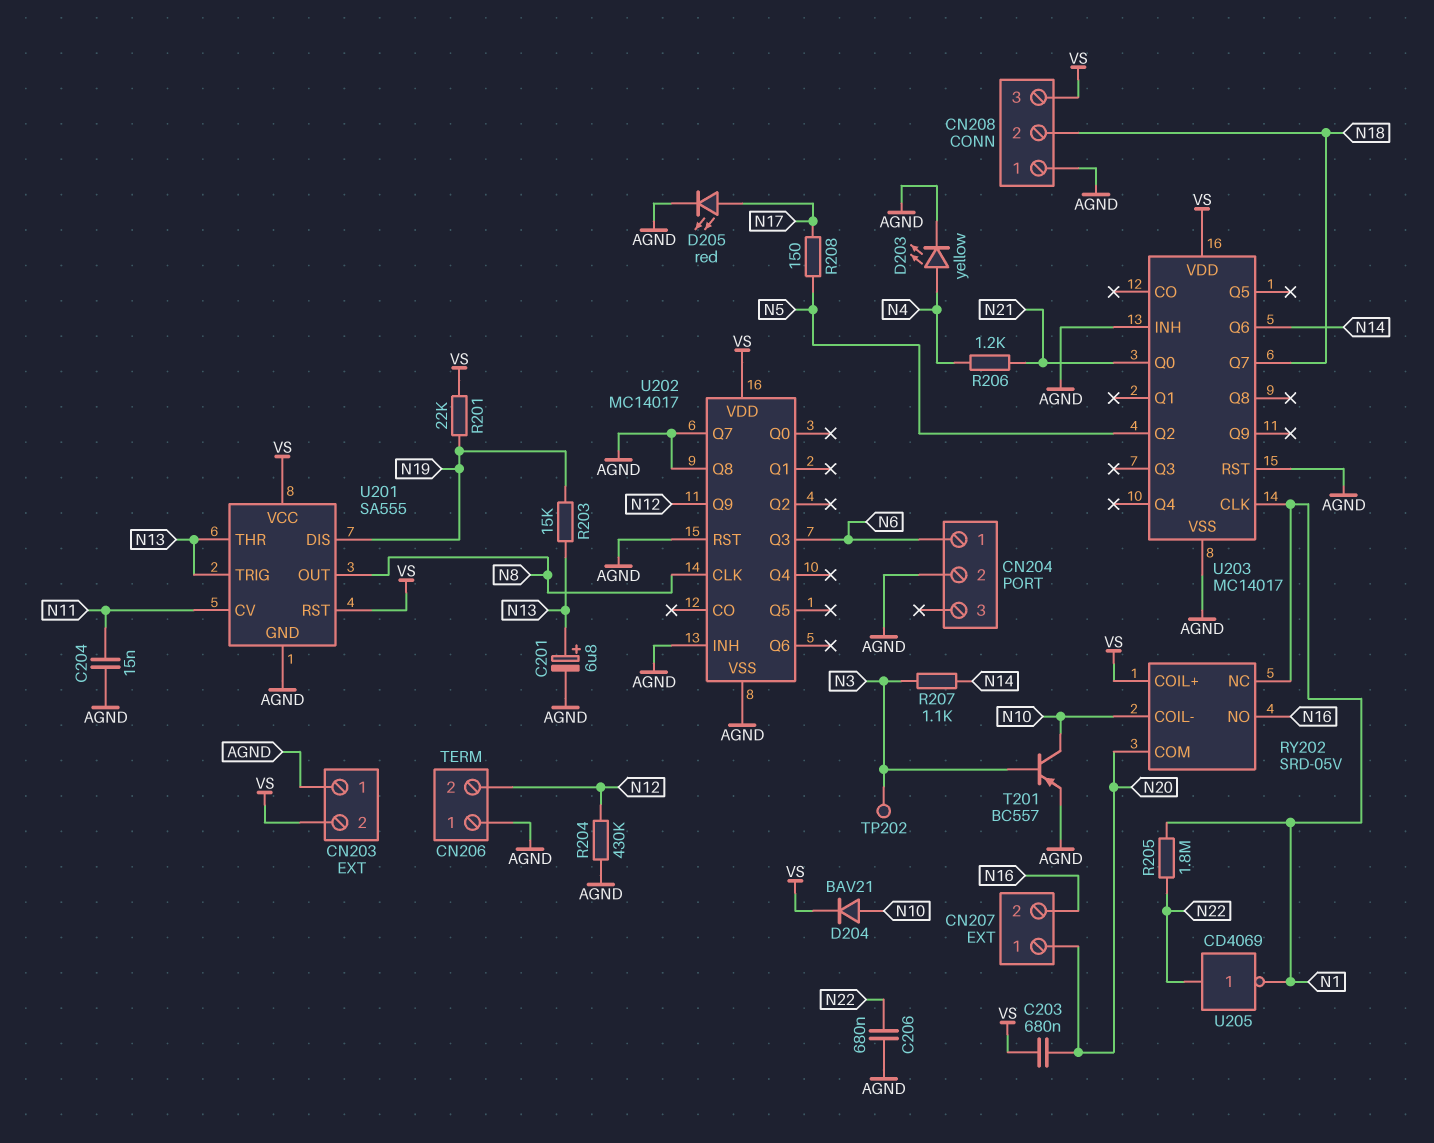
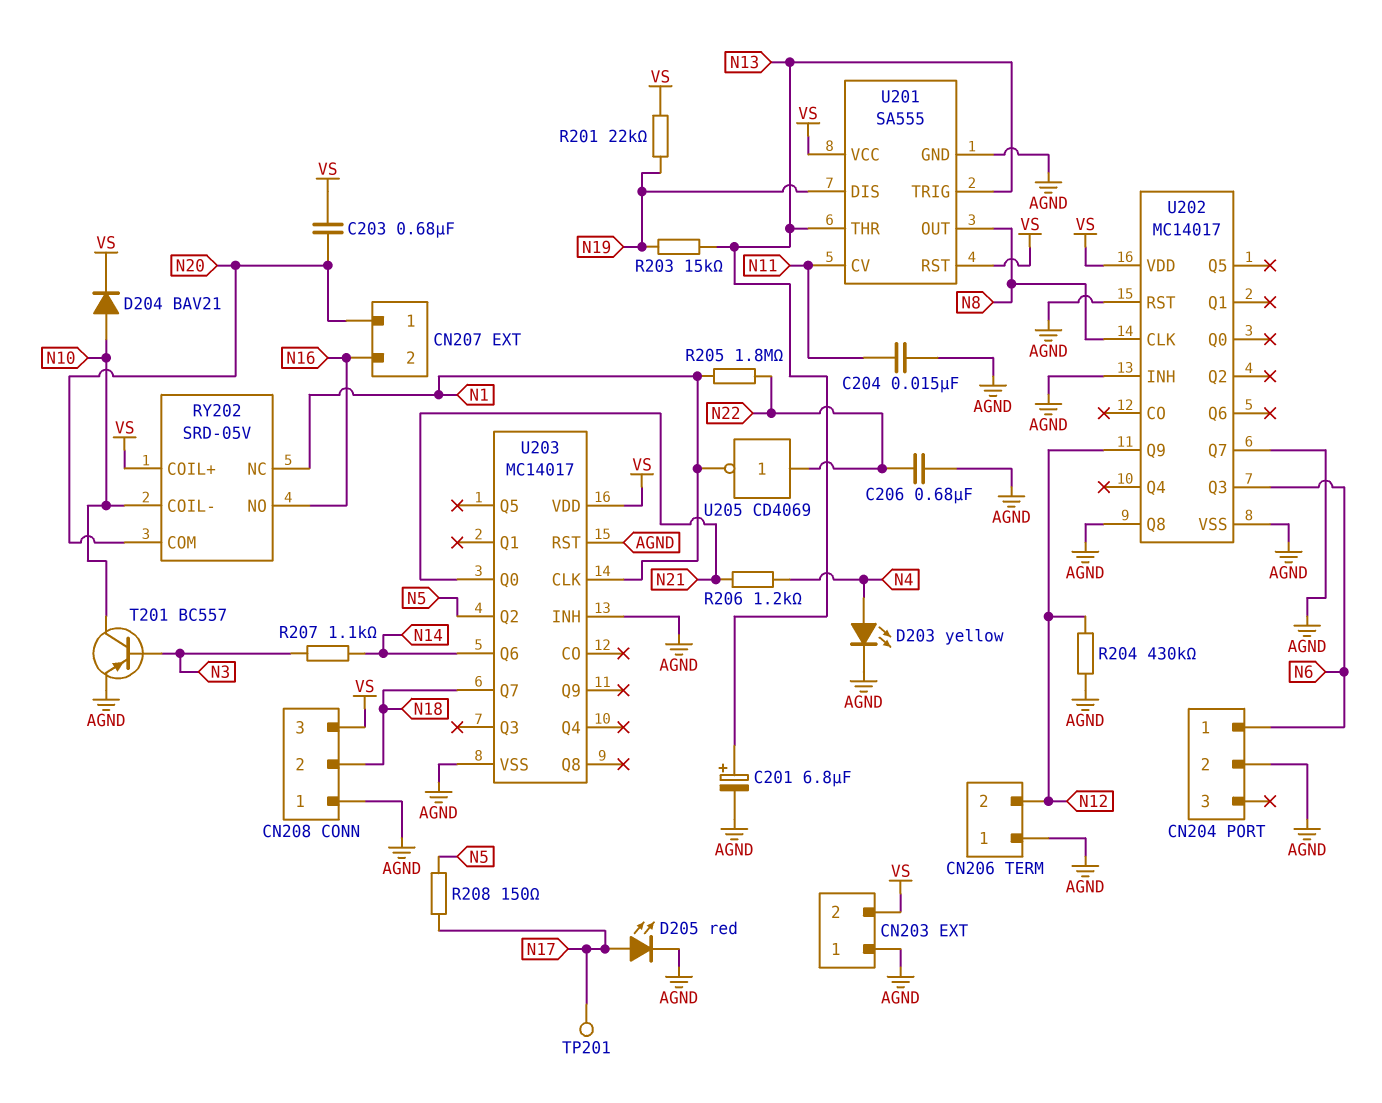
TP201: none -> test point (N17)
TP202: test point (N3) -> none

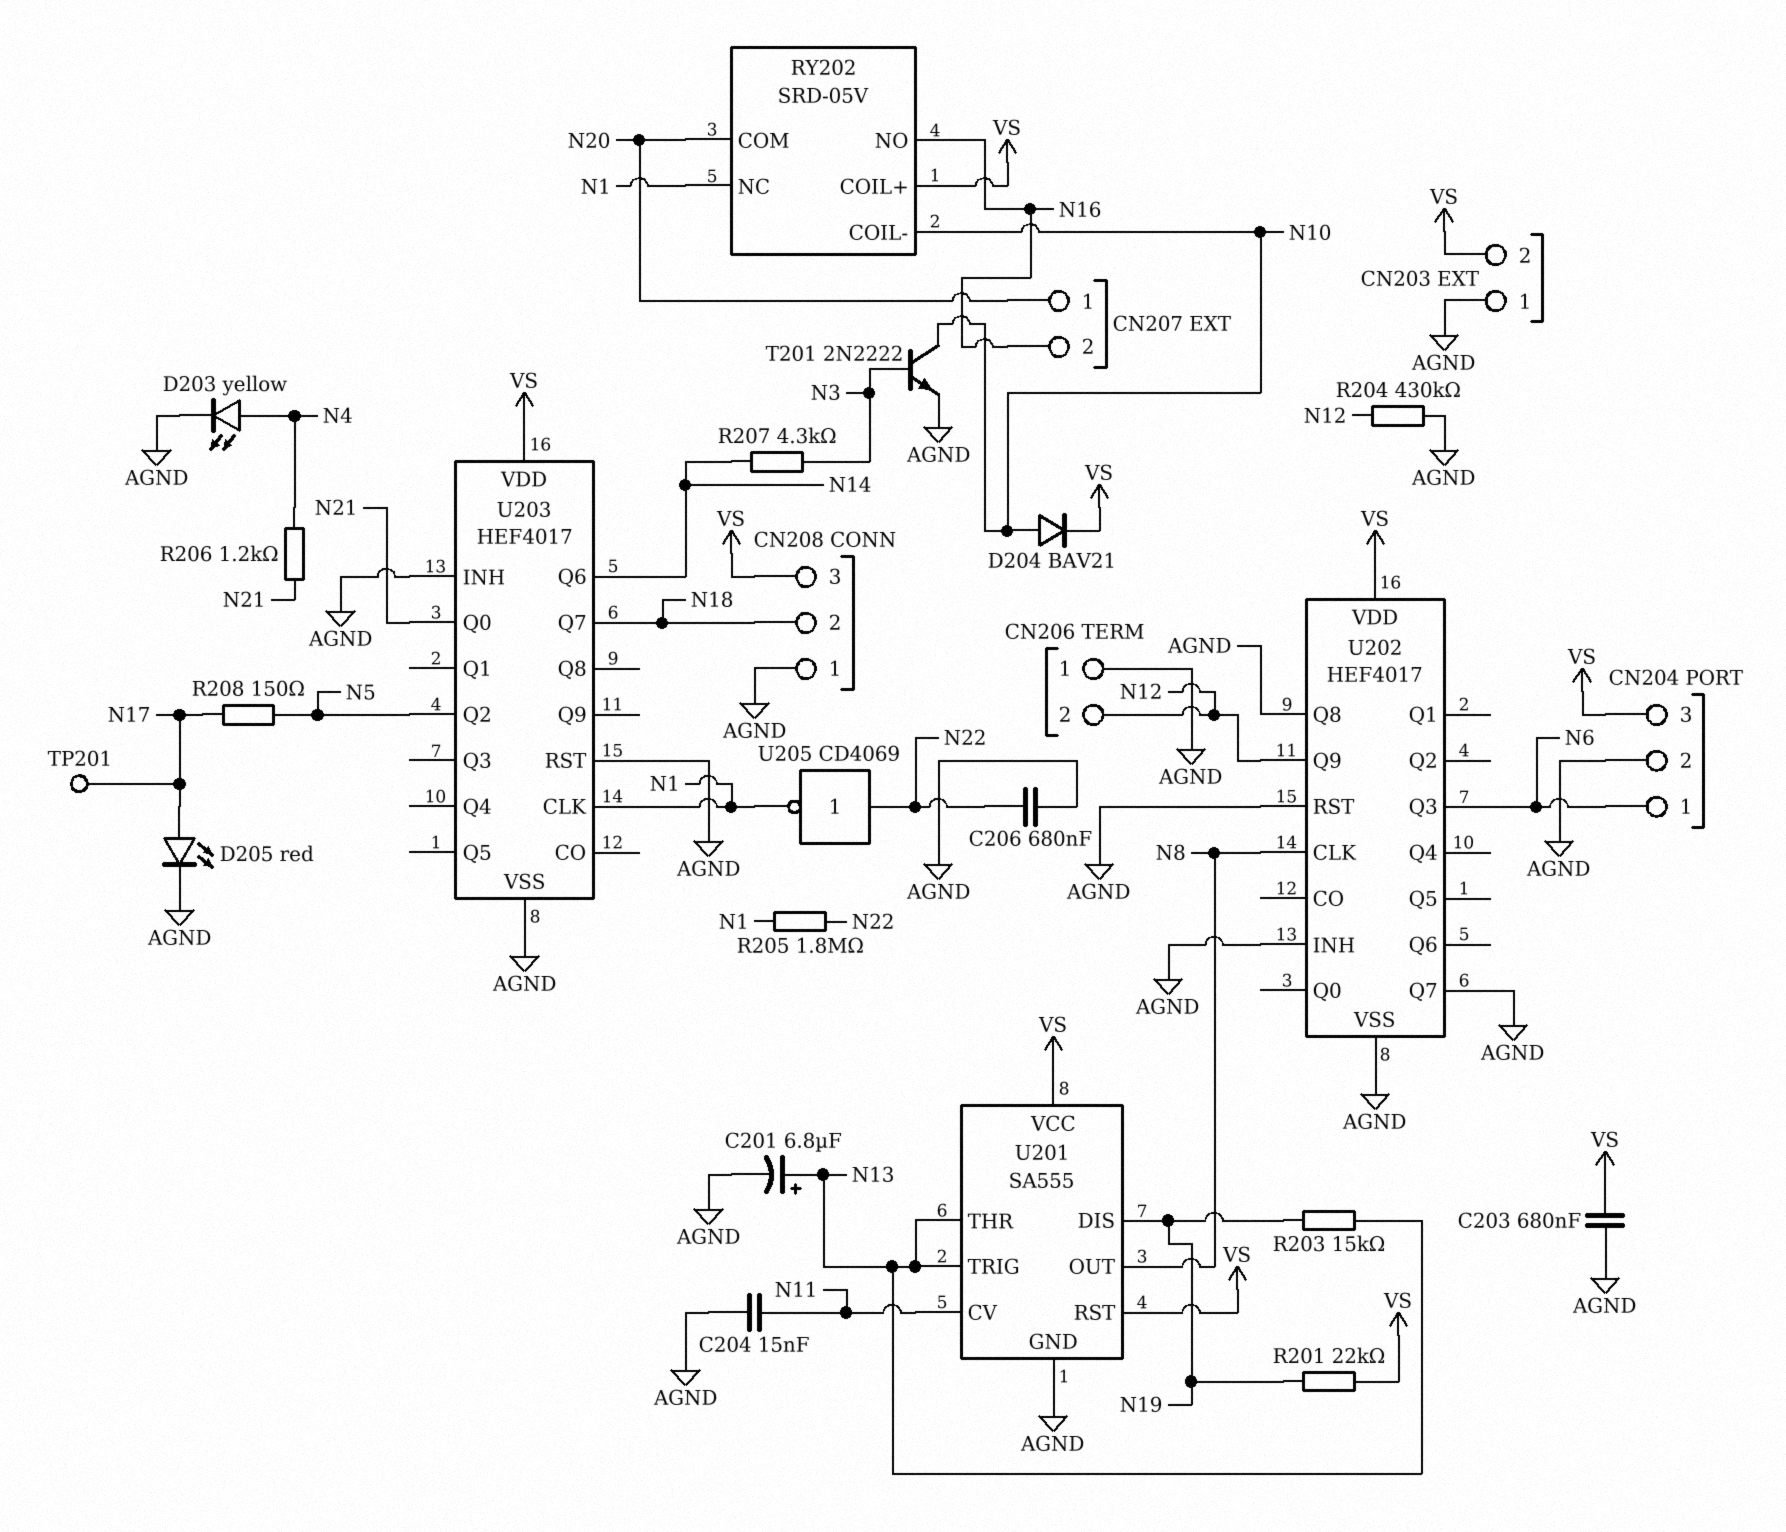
C203: 680nF (N20, VS) -> 680nF (AGND, VS)
CN204 pin 3: none -> VS
R207: 1.1k (N3, N14) -> 4.3k (N3, N14)
T201: PNP BC557 (B N3, C N10, E AGND) -> NPN 2N2222 (B N3, C N10, E AGND)
U202: MC14017 -> HEF4017
U203: MC14017 -> HEF4017

